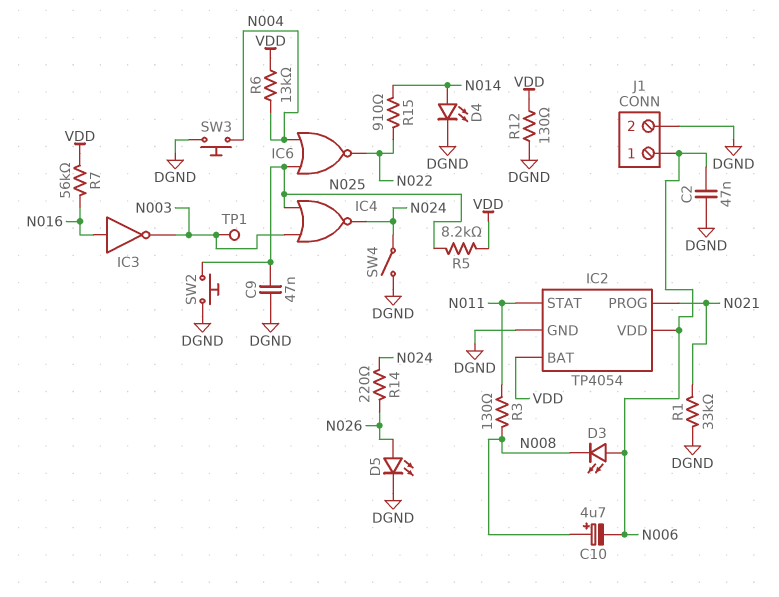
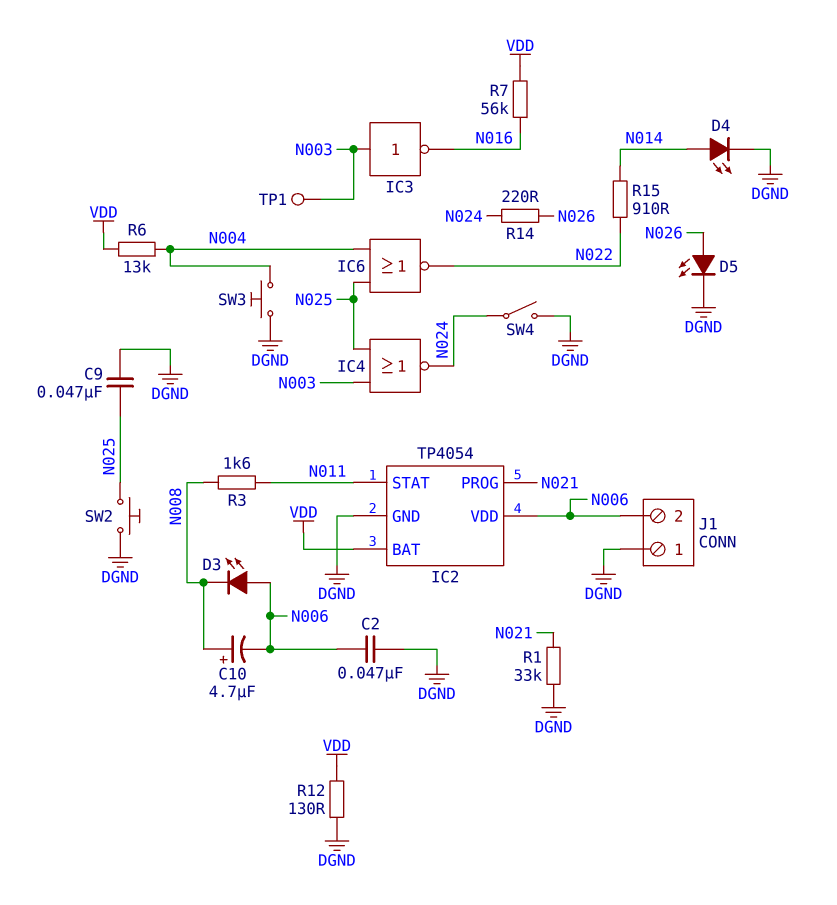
IC3: NOT (in N016, out N003) -> NOT (in N003, out N016)
J1 pin 1: N006 -> DGND
J1 pin 2: DGND -> N006
R3: 130 (N008, N011) -> 1.6k (N008, N011)
R5: 8.2k (N025, VDD) -> none

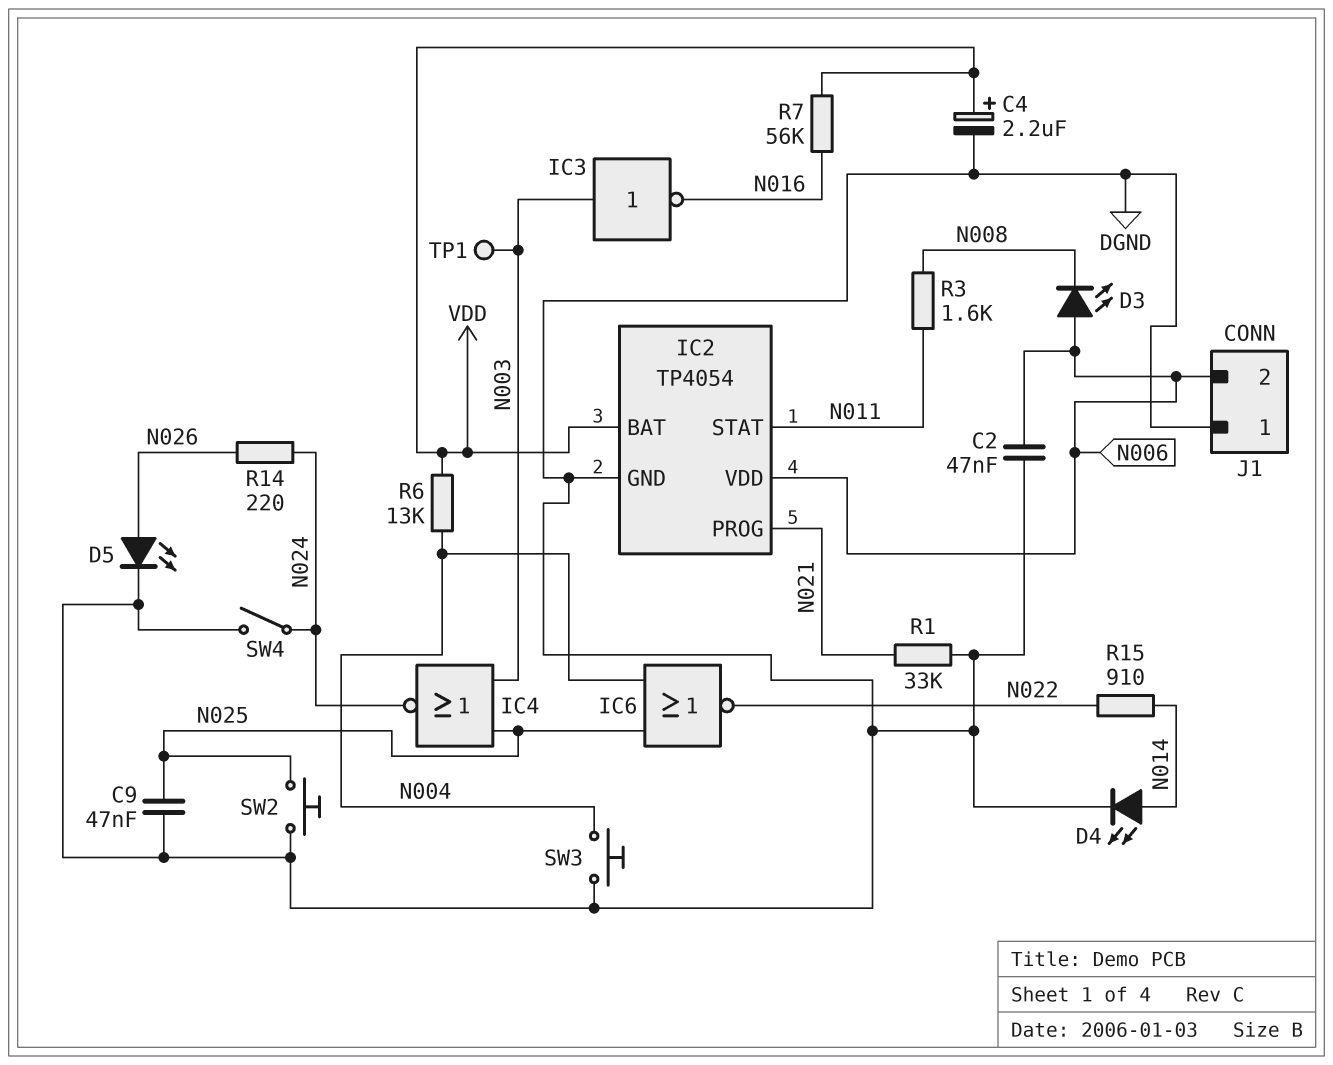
C4: none -> 2.2uF (plus VDD, minus DGND)
C10: 4.7uF (plus N008, minus N006) -> none
R12: 130 (DGND, VDD) -> none

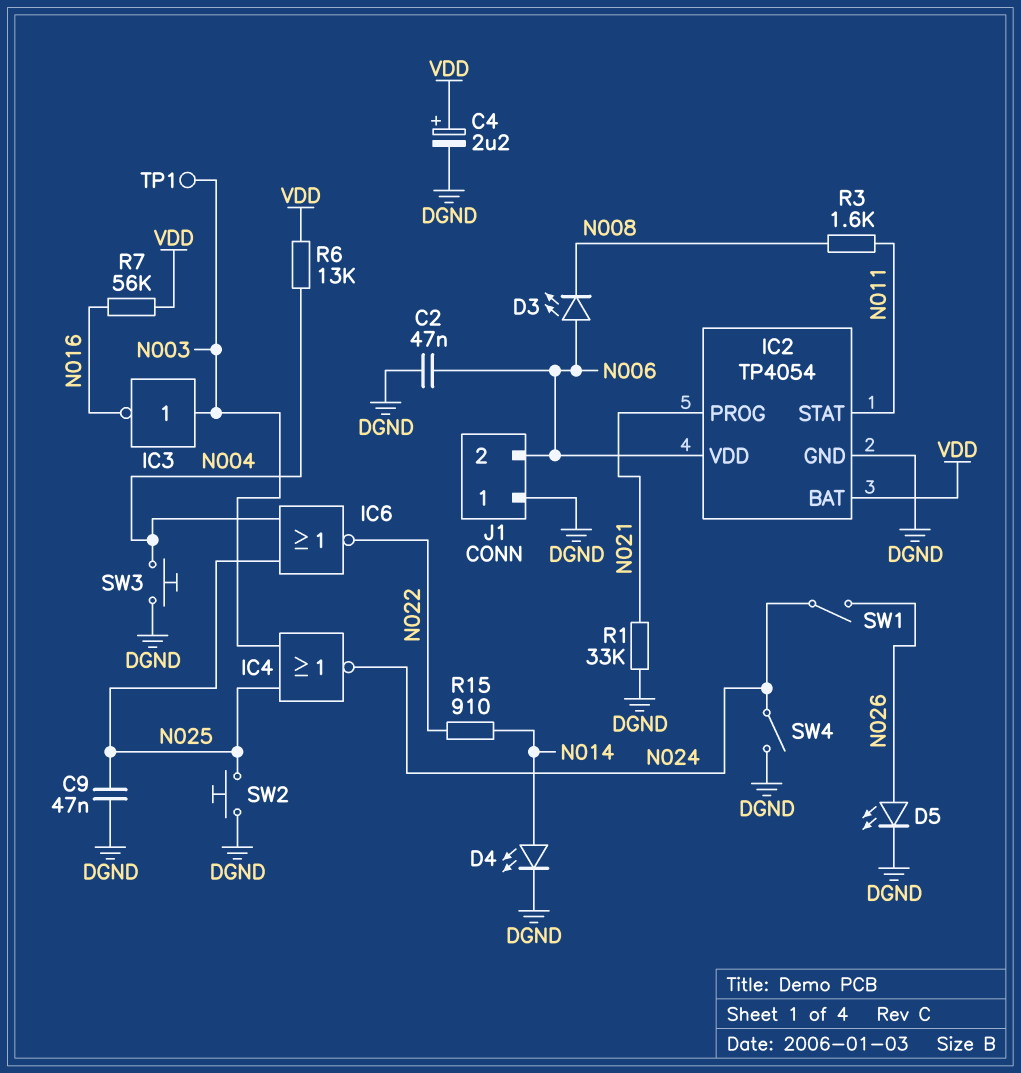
R14: 220 (N024, N026) -> none
SW1: none -> switch (N024, N026)

